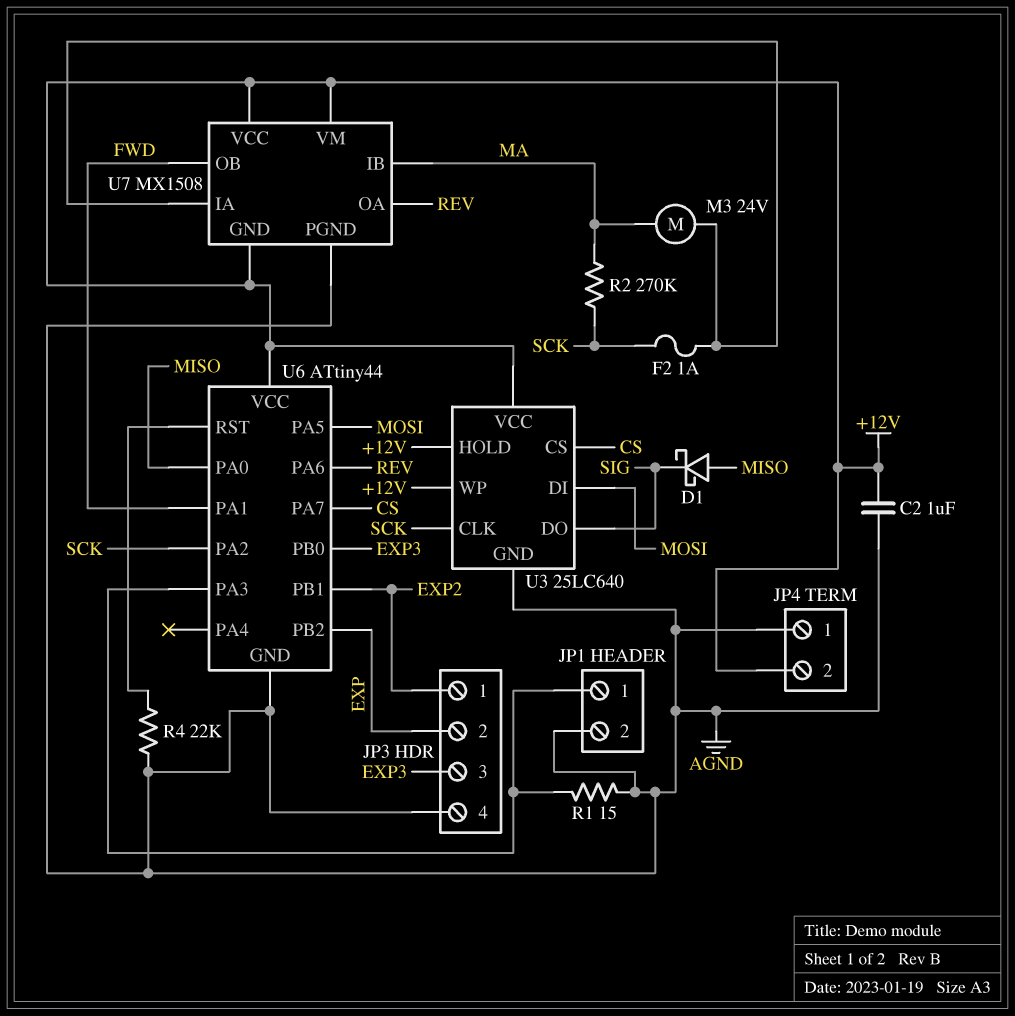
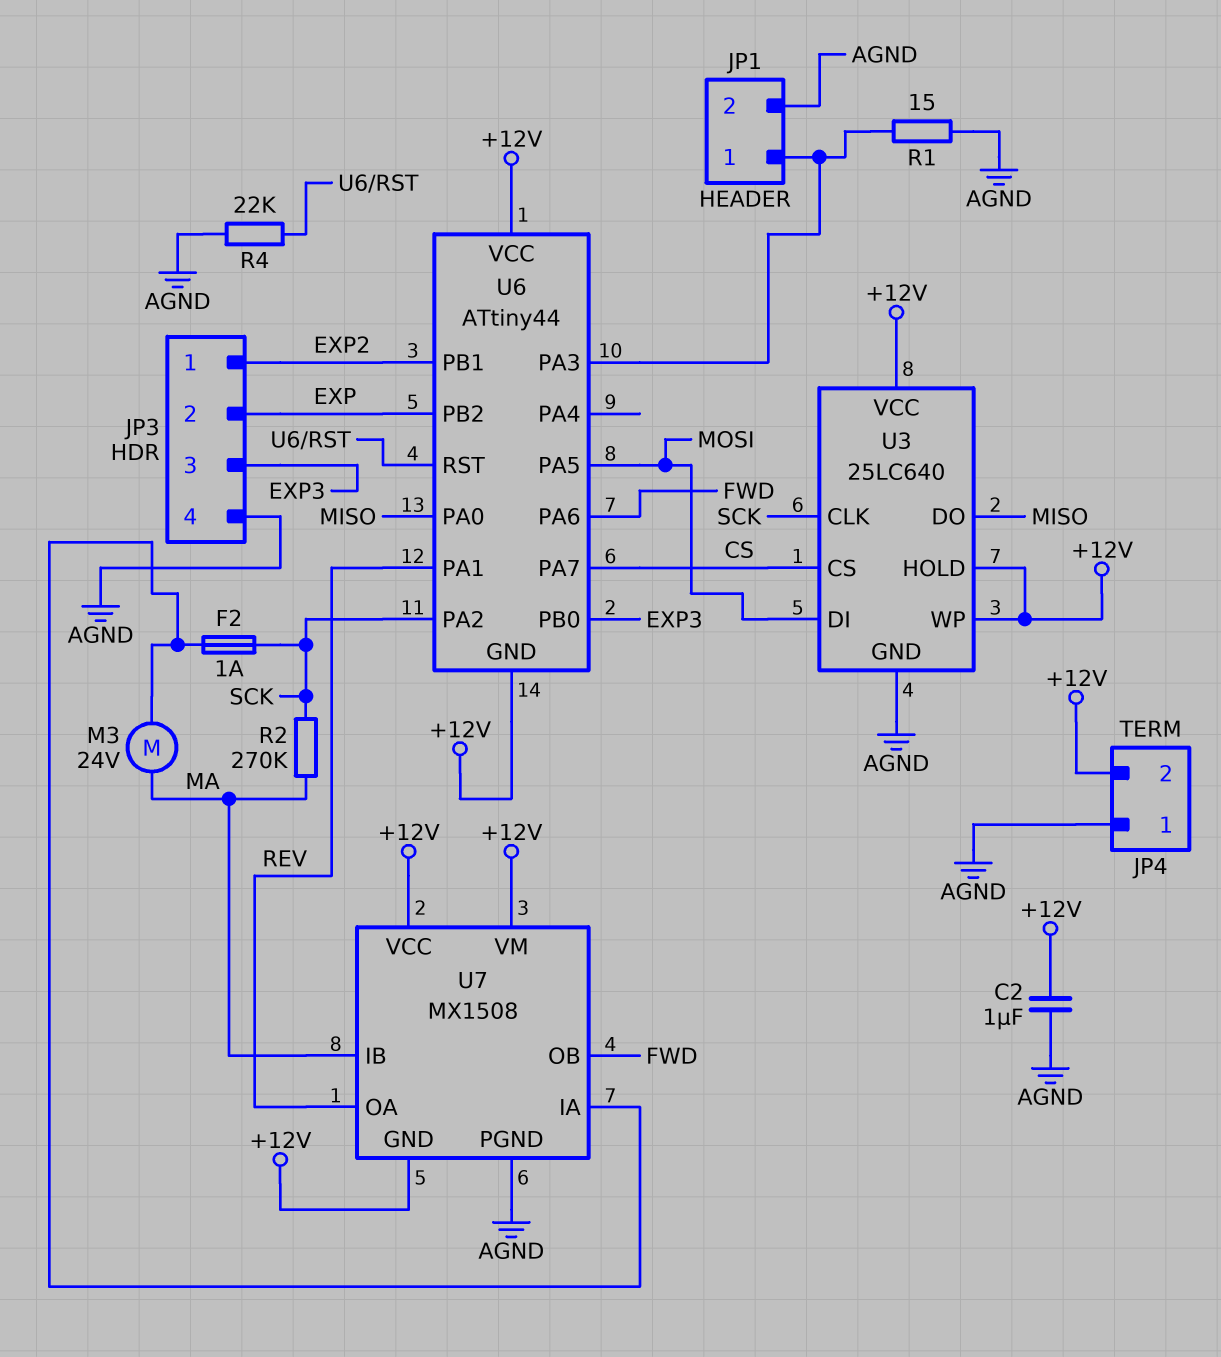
D1: schottky (A MISO, K SIG) -> none
U3 pin DO: SIG -> MISO
U6 pin GND: AGND -> +12V
U6 pin PA1: FWD -> REV
U6 pin PA6: REV -> FWD

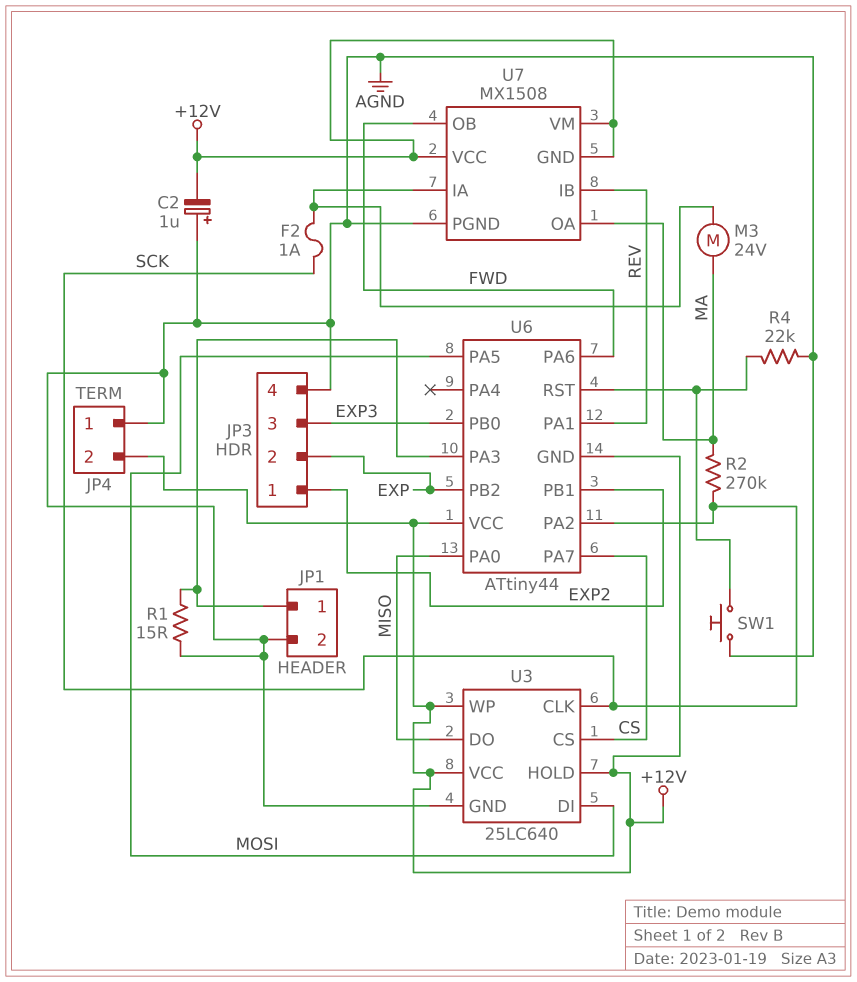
C2: 1uF (+12V, AGND) -> 1uF (plus AGND, minus +12V)
SW1: none -> button (AGND, U6/RST)
U7 pin IB: MA -> REV
U7 pin OA: REV -> MA

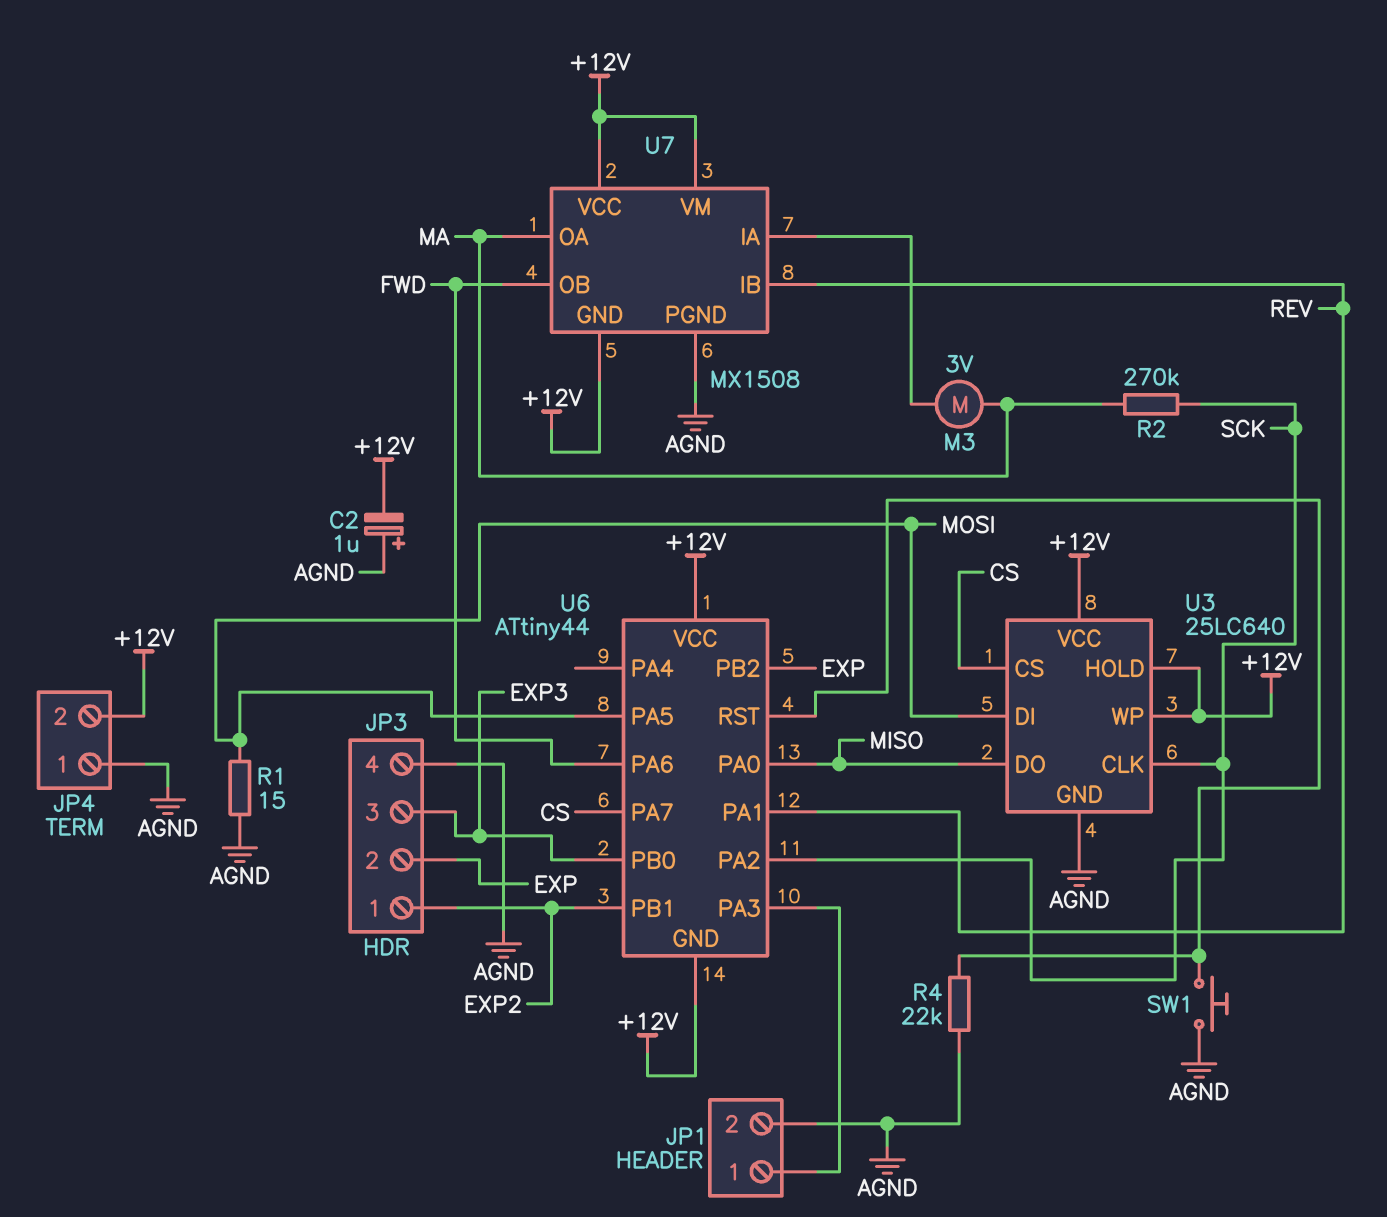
F2: 1A (SCK, U7/IA) -> none
M3: motor 24V (MA, U7/IA) -> motor 3V (MA, U7/IA)
R1: 15 (AGND, JP1/1) -> 15 (AGND, MOSI)

